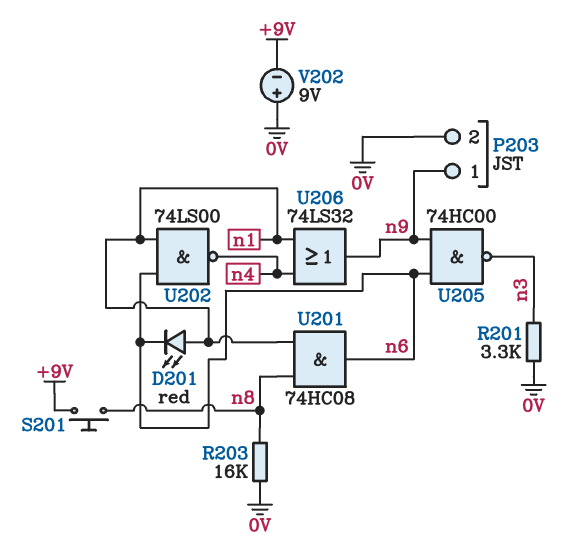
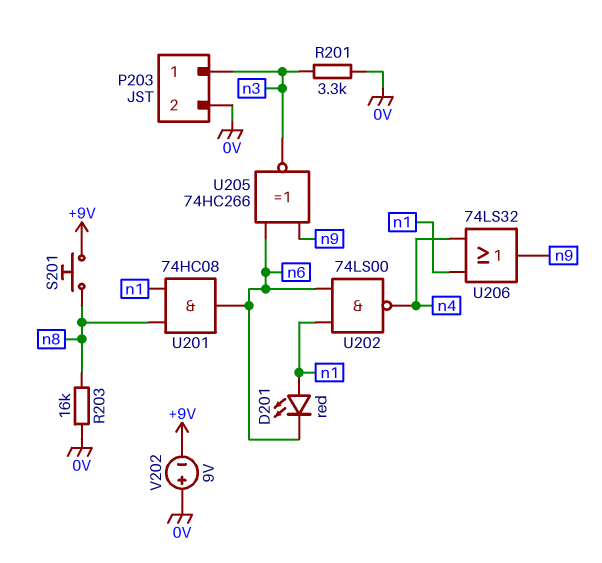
P203 pin 1: n9 -> n3
U205: NAND 74HC00 (in n6, in n9, out n3) -> XNOR 74HC266 (in n6, in n9, out n3)

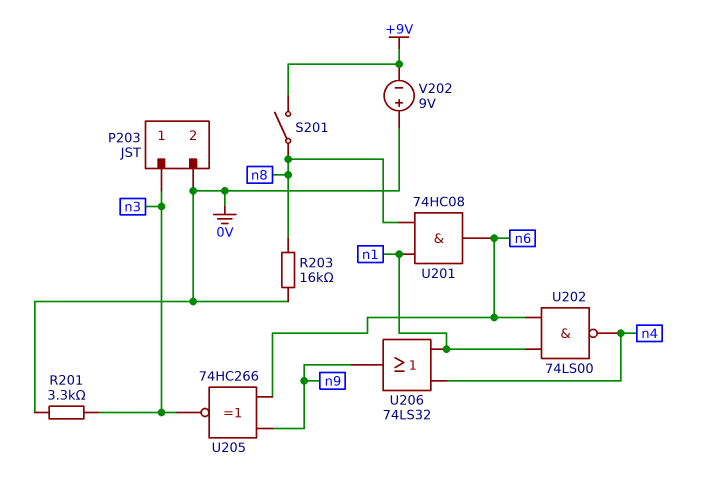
D201: LED red (A n1, K n6) -> none
S201: button (+9V, n8) -> switch (+9V, n8)

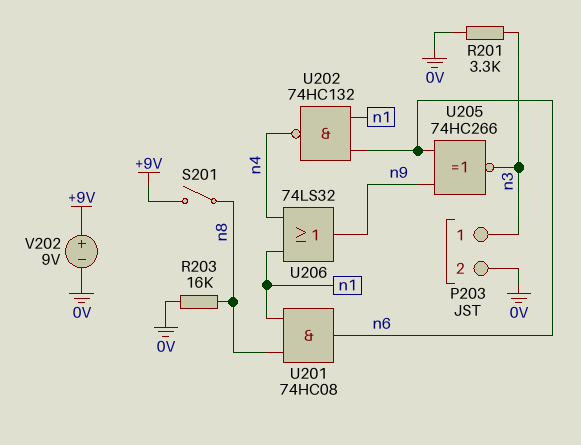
U202: NAND 74LS00 (in n1, in n6, out n4) -> NAND 74HC132 (in n1, in n6, out n4)
V202: 9V (plus 0V, minus +9V) -> 9V (plus +9V, minus 0V)

